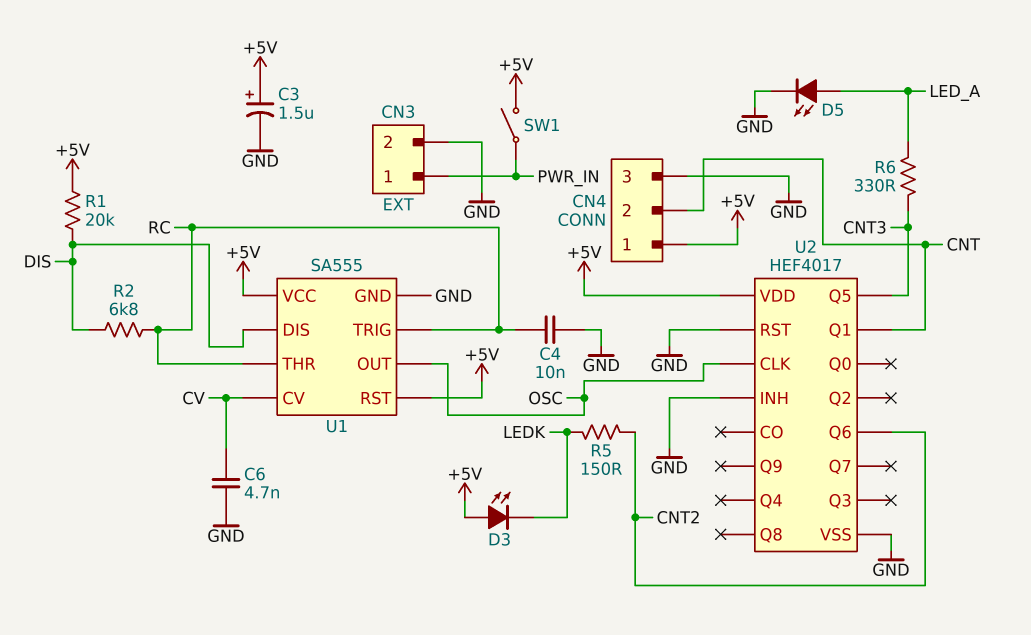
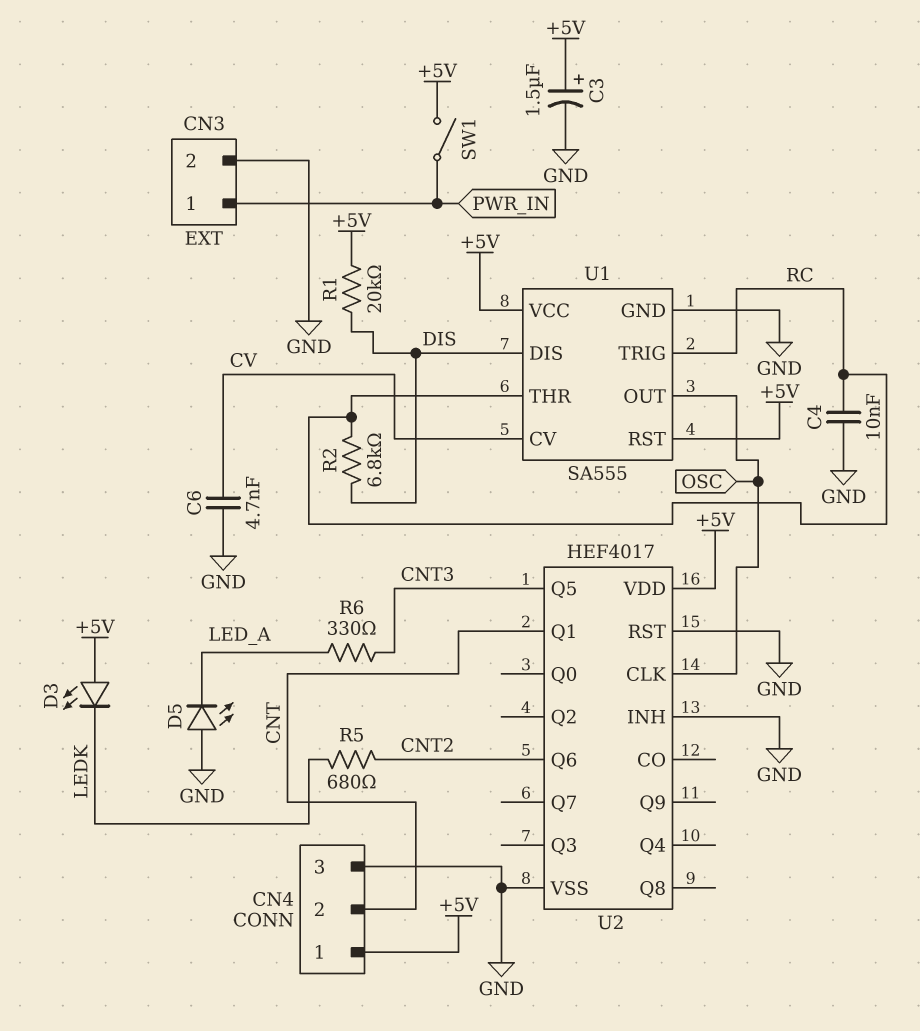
D5: LED (A LED_A, K GND) -> LED (A GND, K LED_A)
R5: 150 (CNT2, LEDK) -> 680 (CNT2, LEDK)

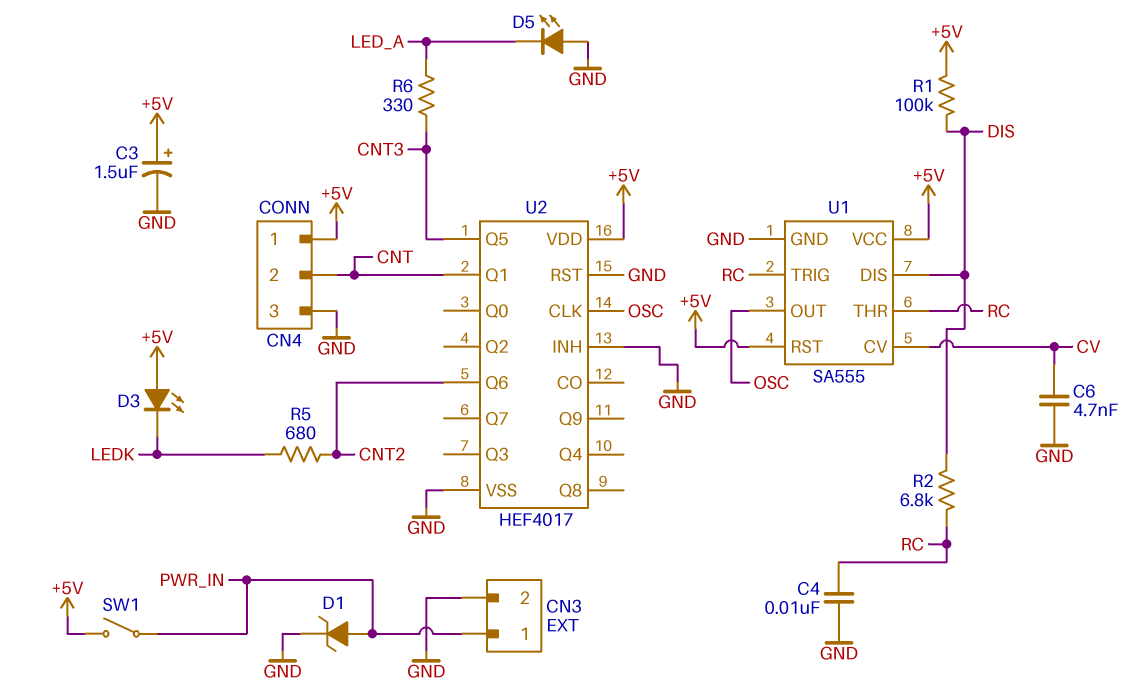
D1: none -> zener (A PWR_IN, K GND)
R1: 20k (+5V, DIS) -> 100k (+5V, DIS)

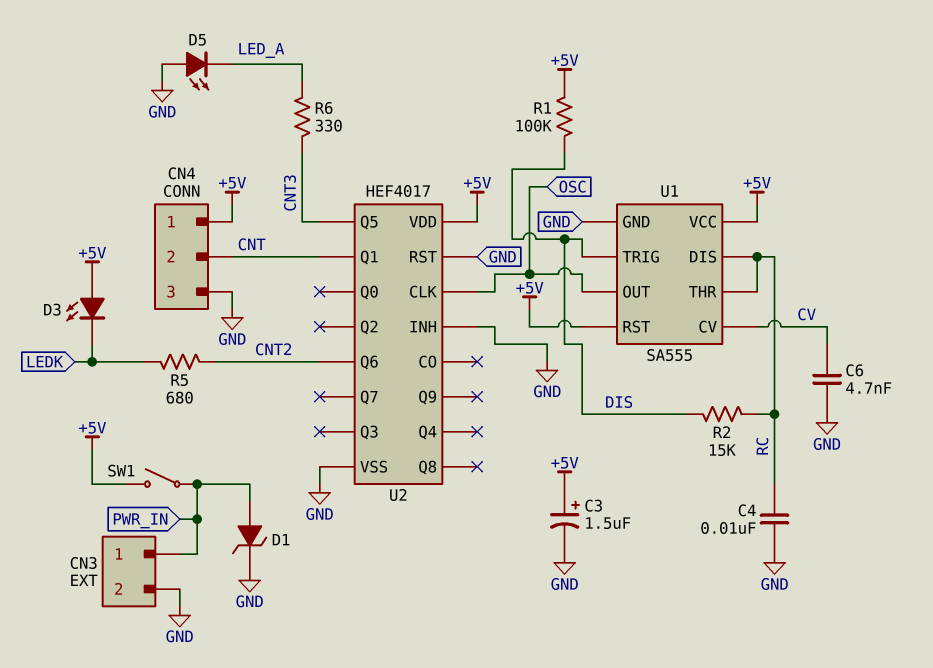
R2: 6.8k (DIS, RC) -> 15k (DIS, RC)
U1 pin DIS: DIS -> RC
U1 pin TRIG: RC -> DIS

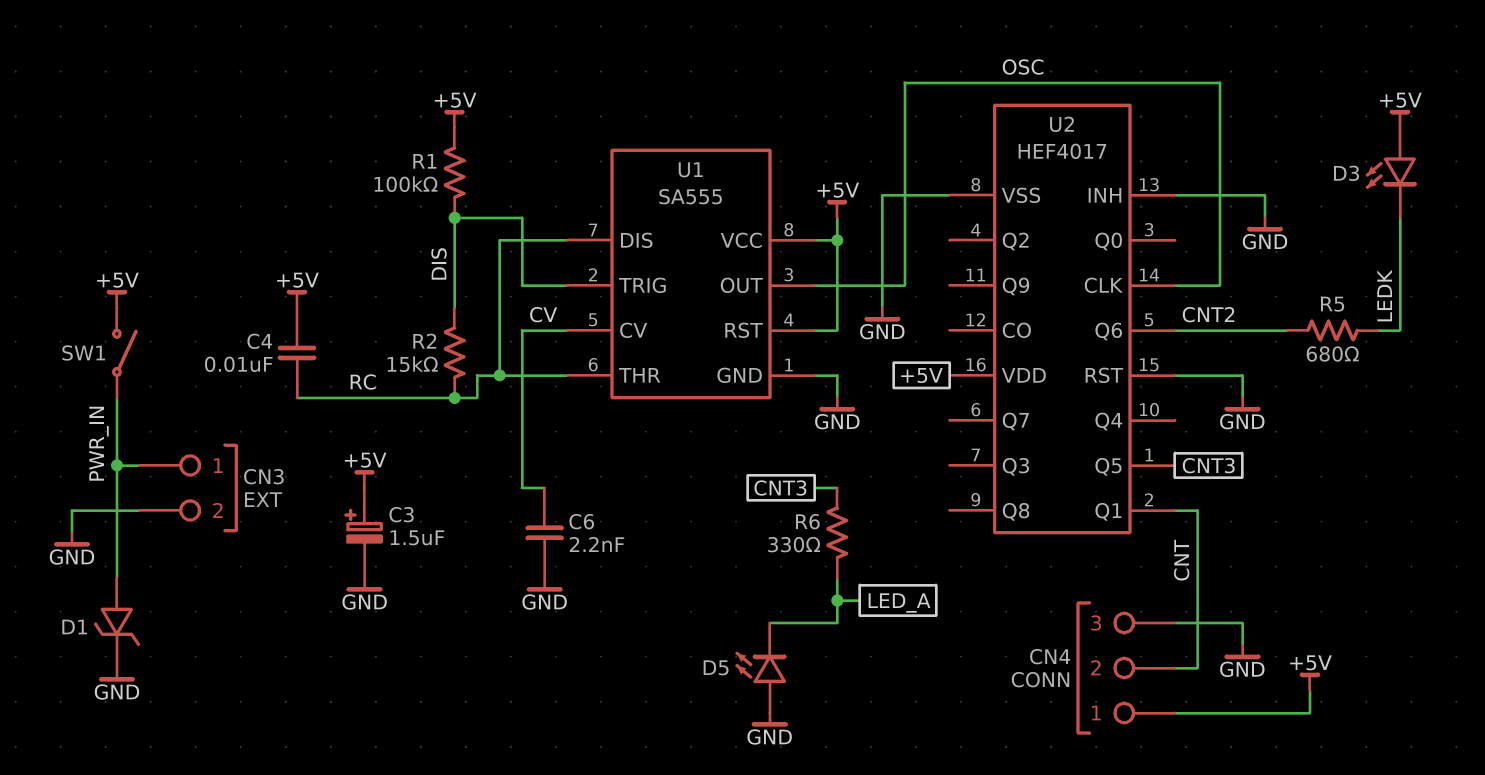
C4: 10nF (GND, RC) -> 10nF (+5V, RC)
C6: 4.7nF (CV, GND) -> 2.2nF (CV, GND)

